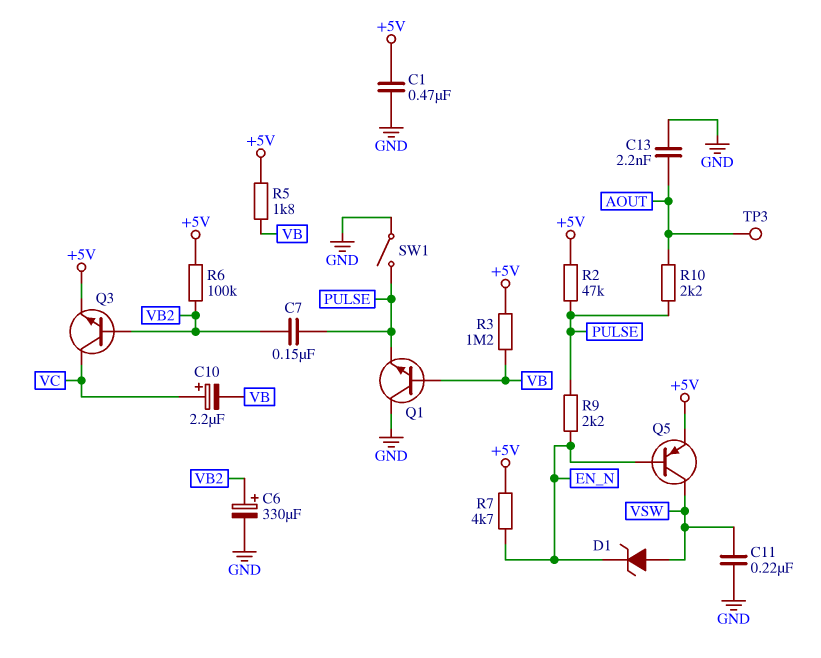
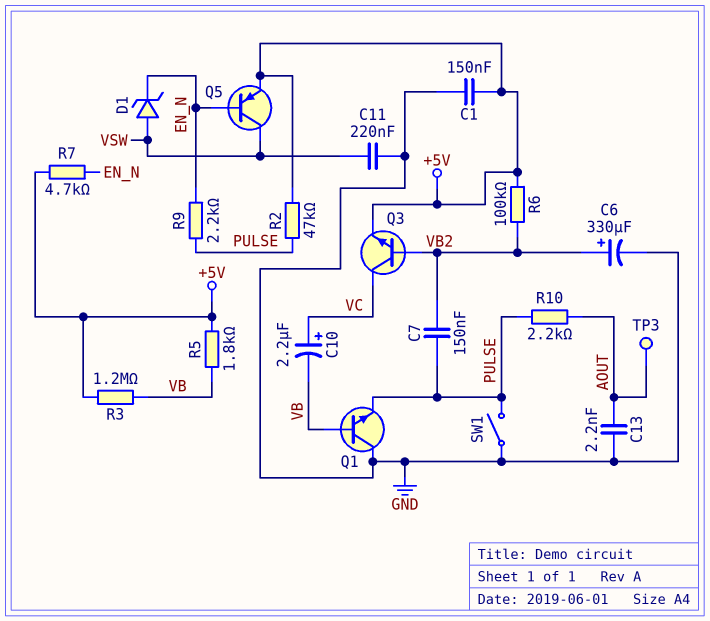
C1: 470nF (+5V, GND) -> 150nF (+5V, GND)

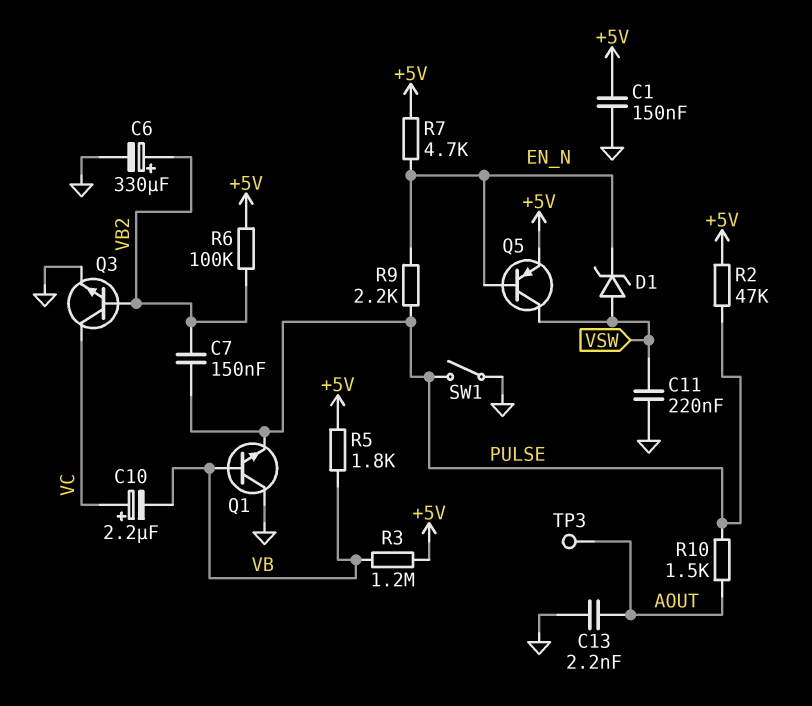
Q3: NPN (B VB2, C VC, E +5V) -> NPN (B VB2, C VC, E GND)
R10: 2.2k (AOUT, PULSE) -> 1.5k (AOUT, PULSE)

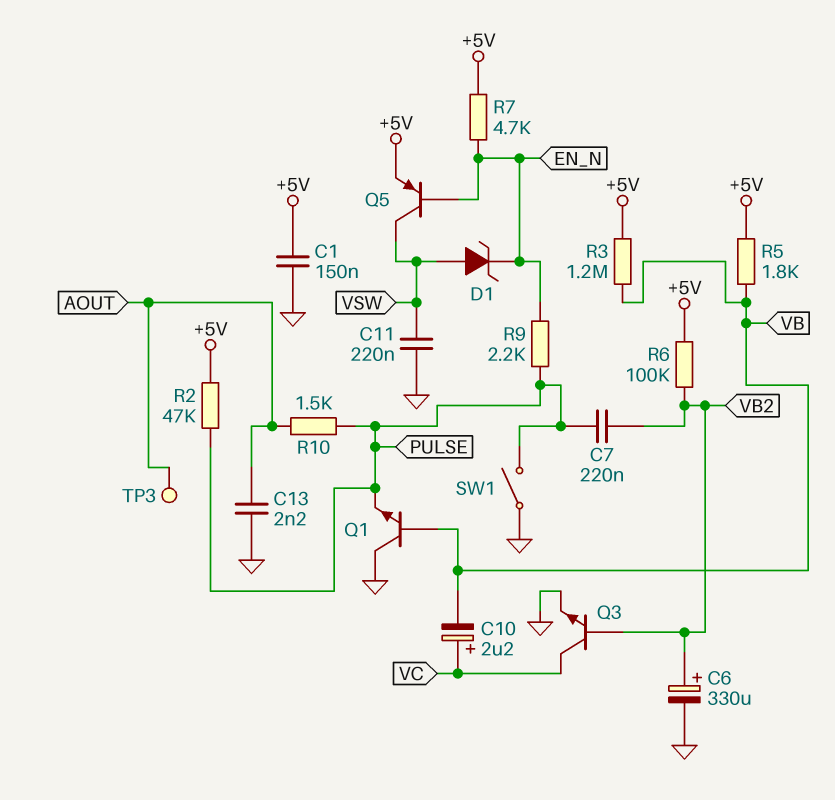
C7: 150nF (PULSE, VB2) -> 220nF (PULSE, VB2)

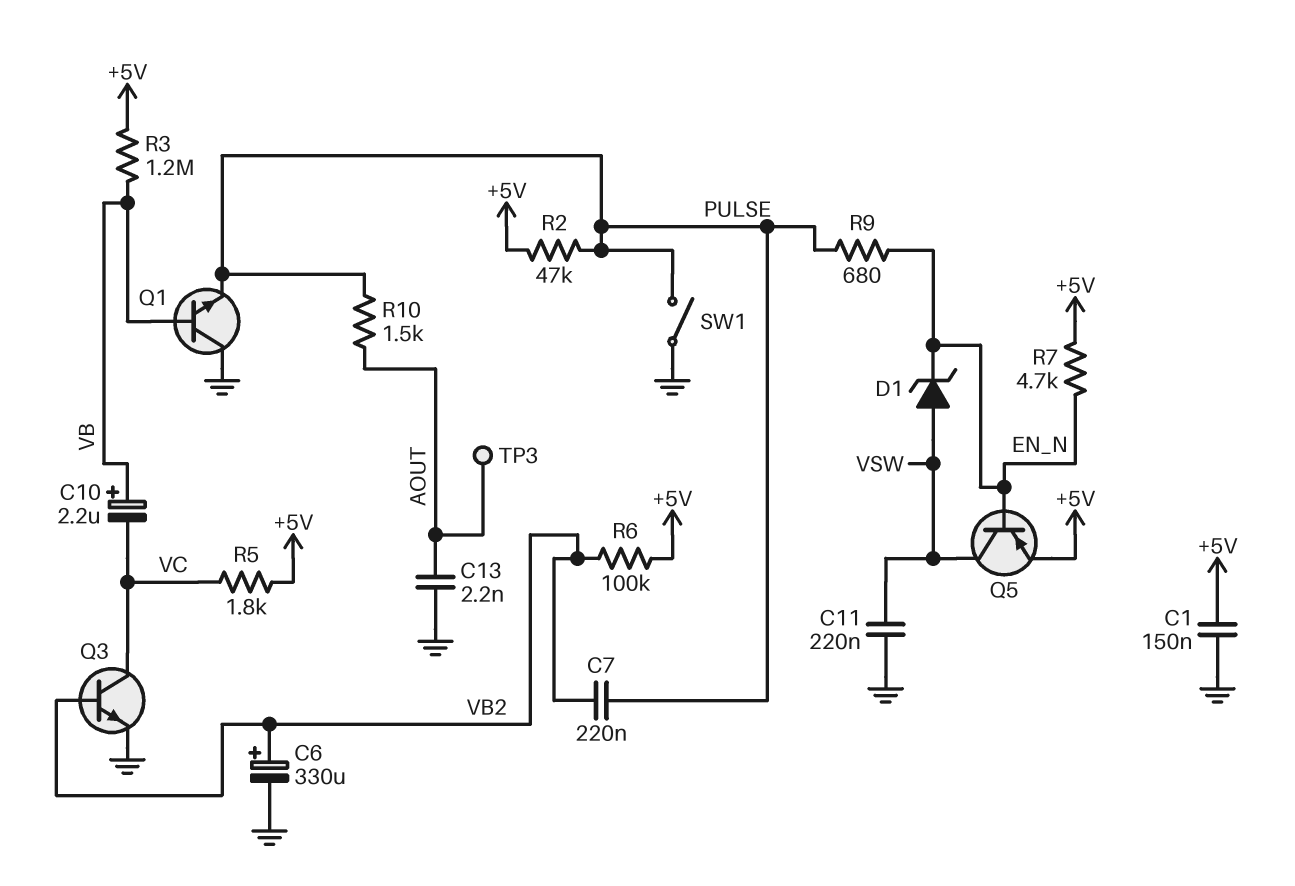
C10: 2.2uF (plus VC, minus VB) -> 2.2uF (plus VB, minus VC)
R5: 1.8k (+5V, VB) -> 1.8k (+5V, VC)
R9: 2.2k (EN_N, PULSE) -> 680 (EN_N, PULSE)

